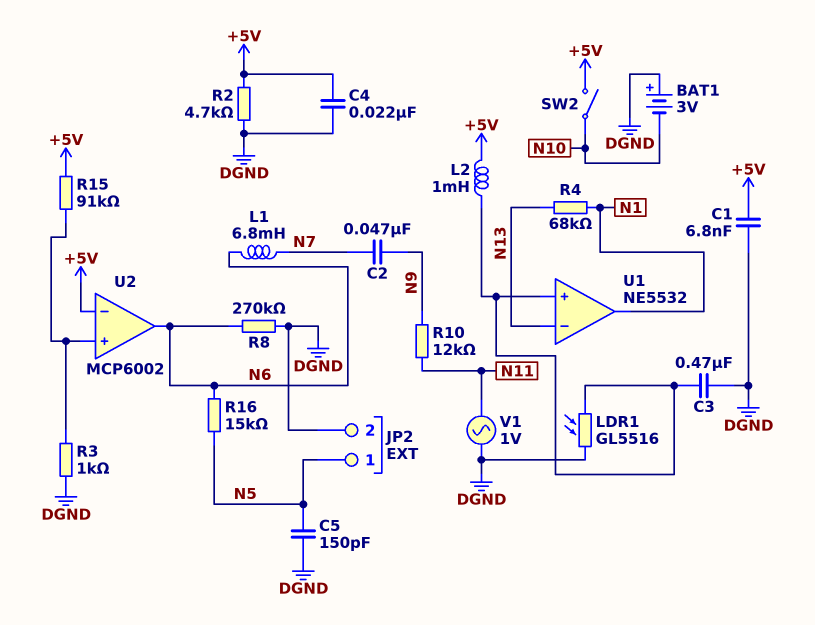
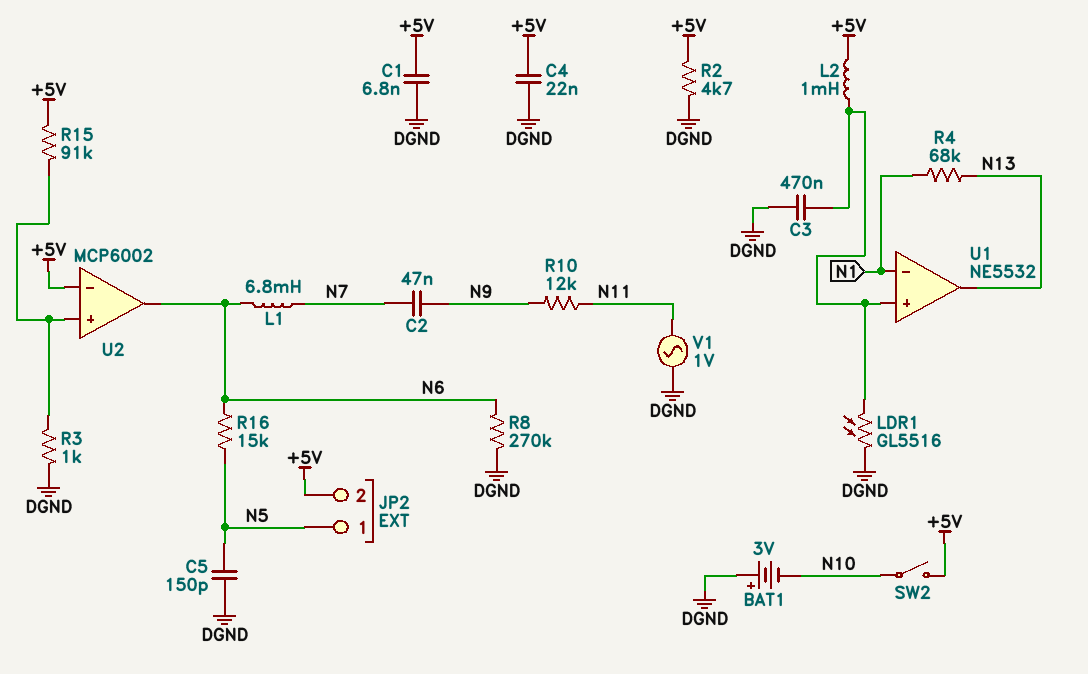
JP2 pin 2: DGND -> +5V
U1 pin in-: N13 -> N1
U1 pin out: N1 -> N13

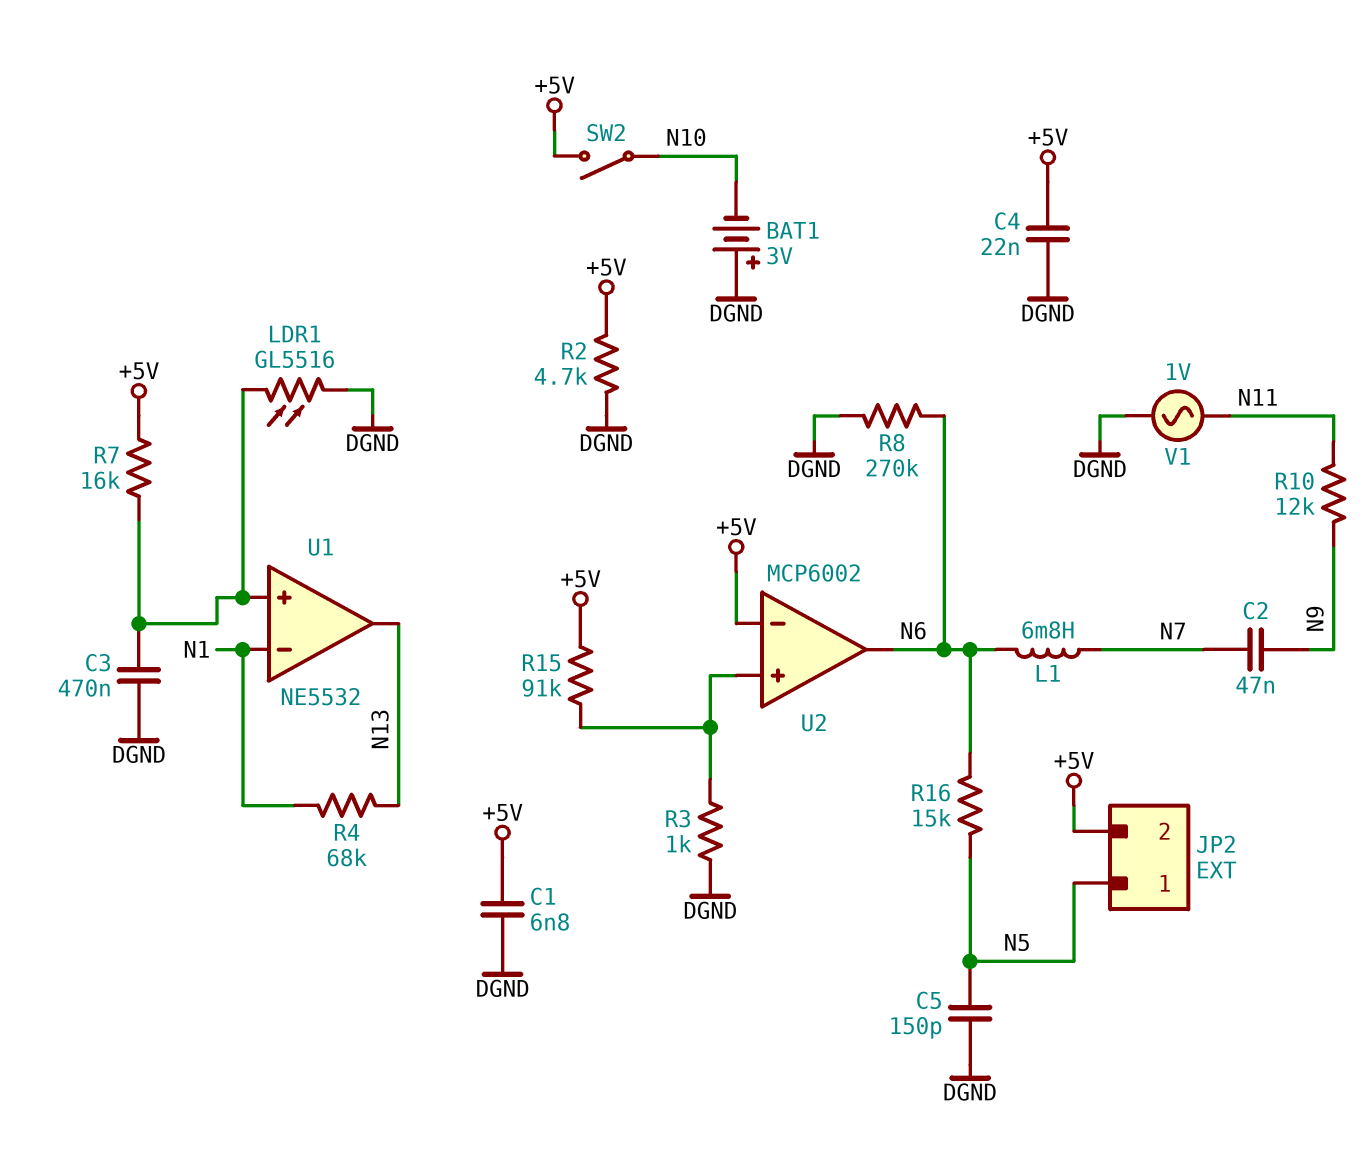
L2: 1mH (+5V, U1/in+) -> none
R7: none -> 16k (+5V, U1/in+)

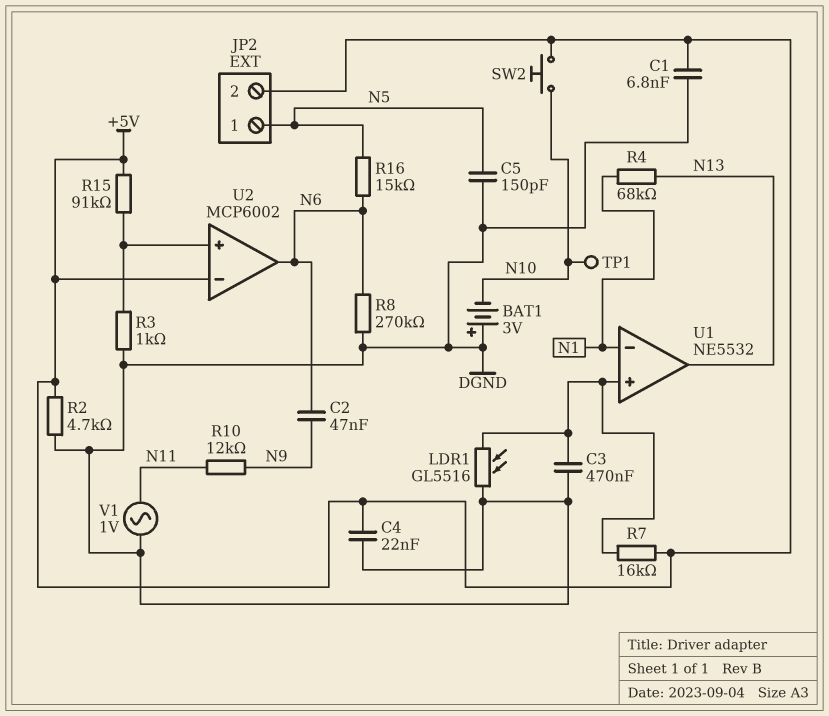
C2: 47nF (N7, N9) -> 47nF (N6, N9)
L1: 6.8mH (N6, N7) -> none
SW2: switch (+5V, N10) -> button (+5V, N10)
TP1: none -> test point (N10)

